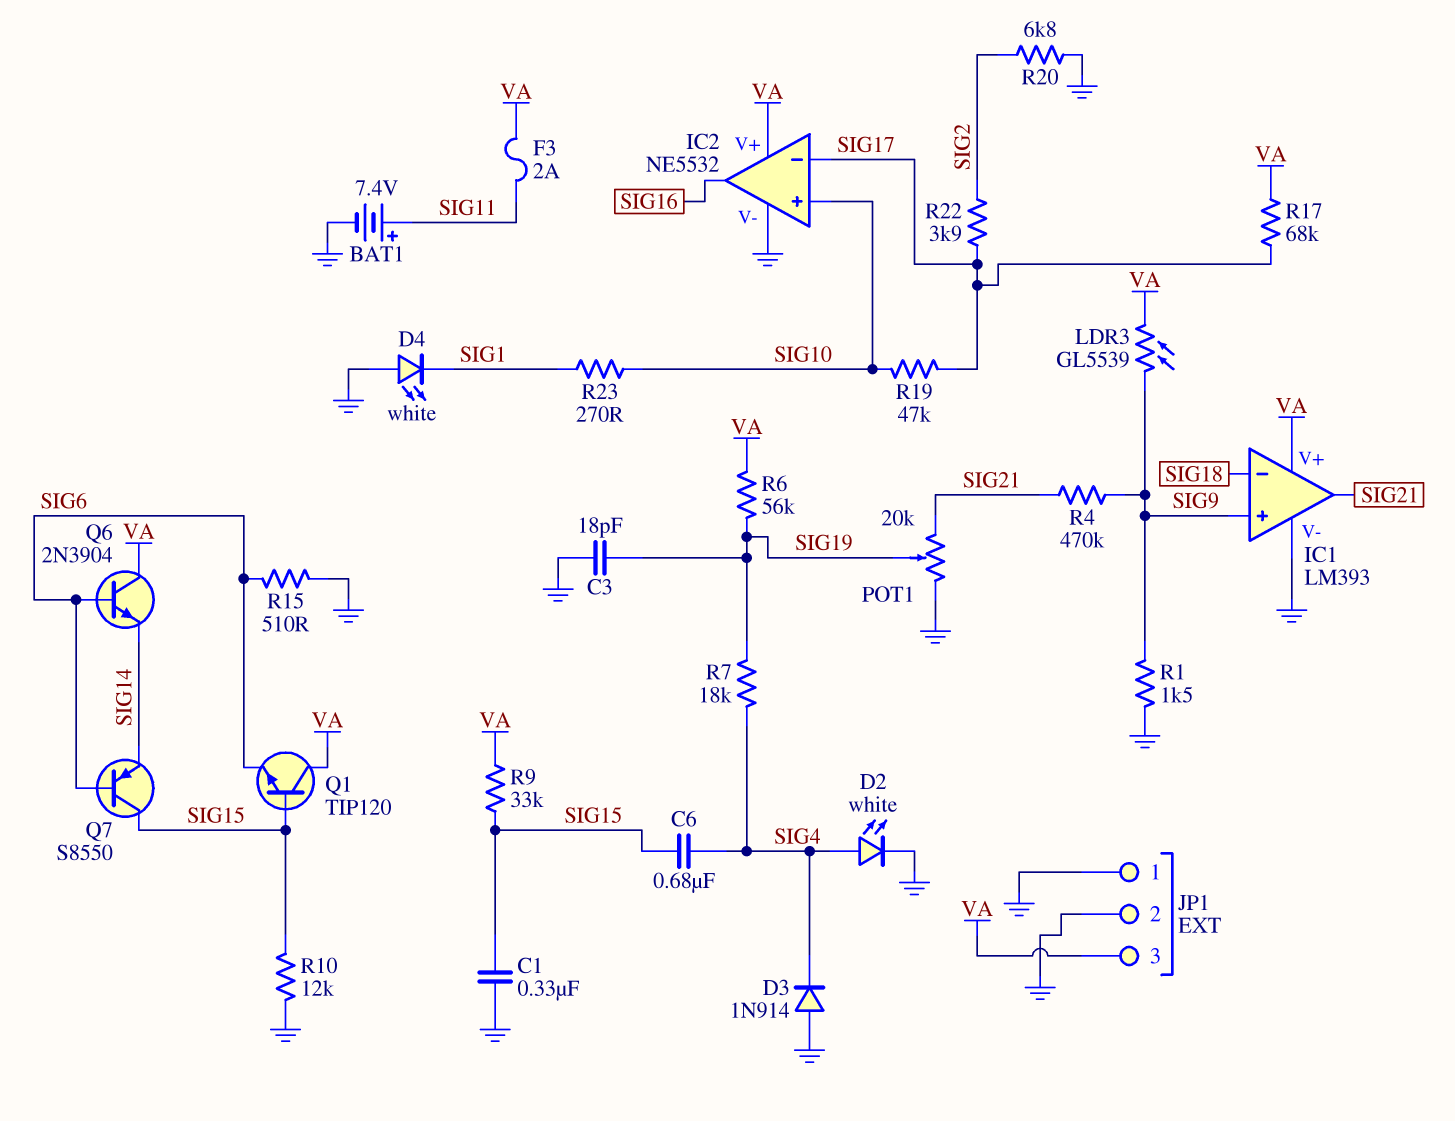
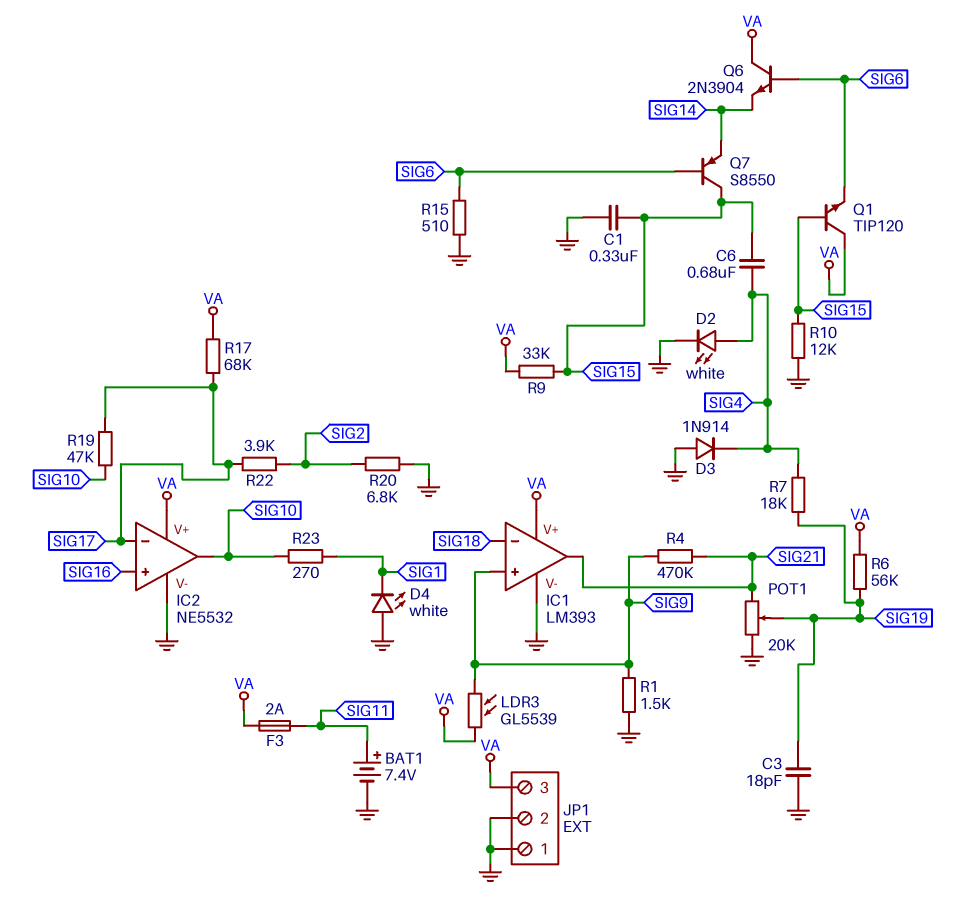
IC2 pin in+: SIG10 -> SIG16
IC2 pin out: SIG16 -> SIG10

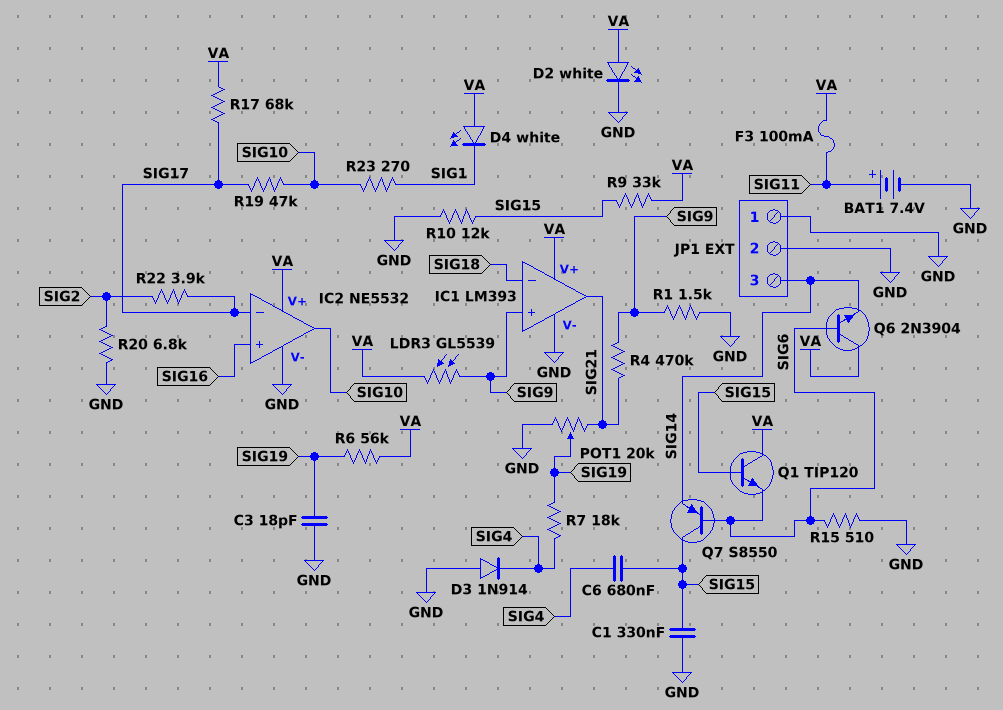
D2: LED white (A SIG4, K GND) -> LED white (A VA, K GND)
D4: LED white (A GND, K SIG1) -> LED white (A VA, K SIG1)
F3: 2A (SIG11, VA) -> 100mA (SIG11, VA)
JP1 pin 3: VA -> SIG14

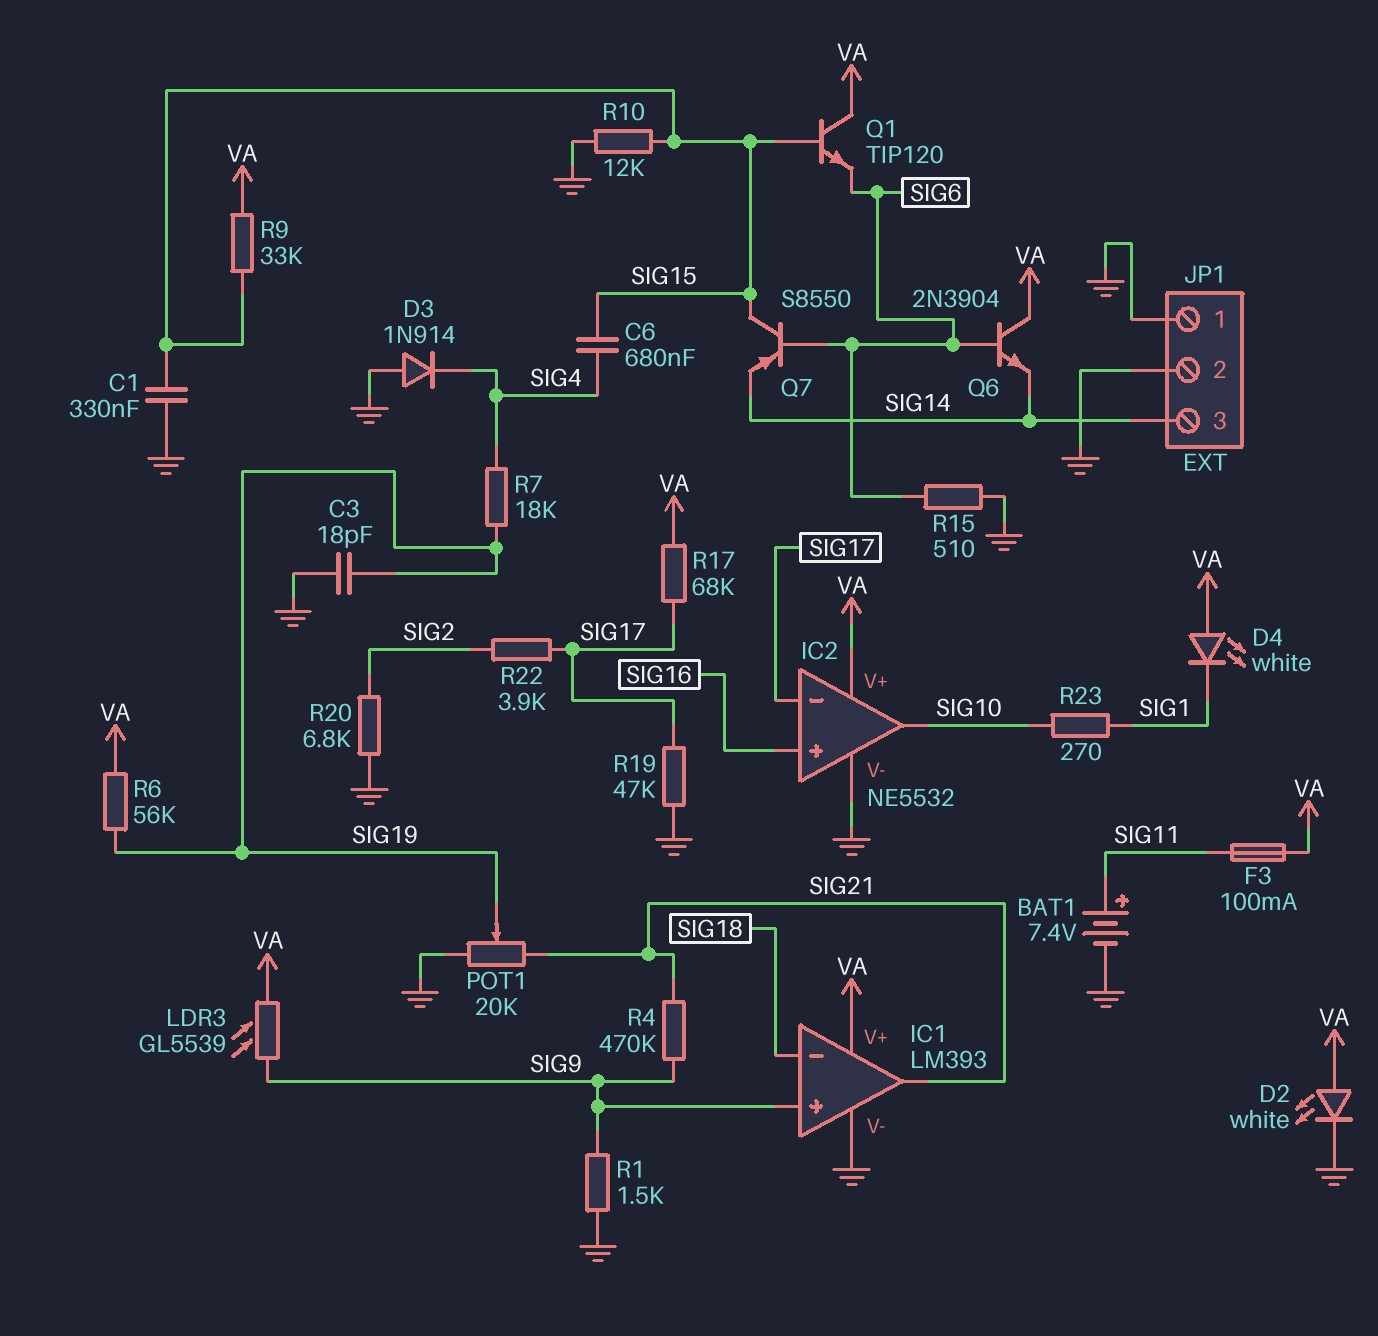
R19: 47k (SIG10, SIG17) -> 47k (GND, SIG17)

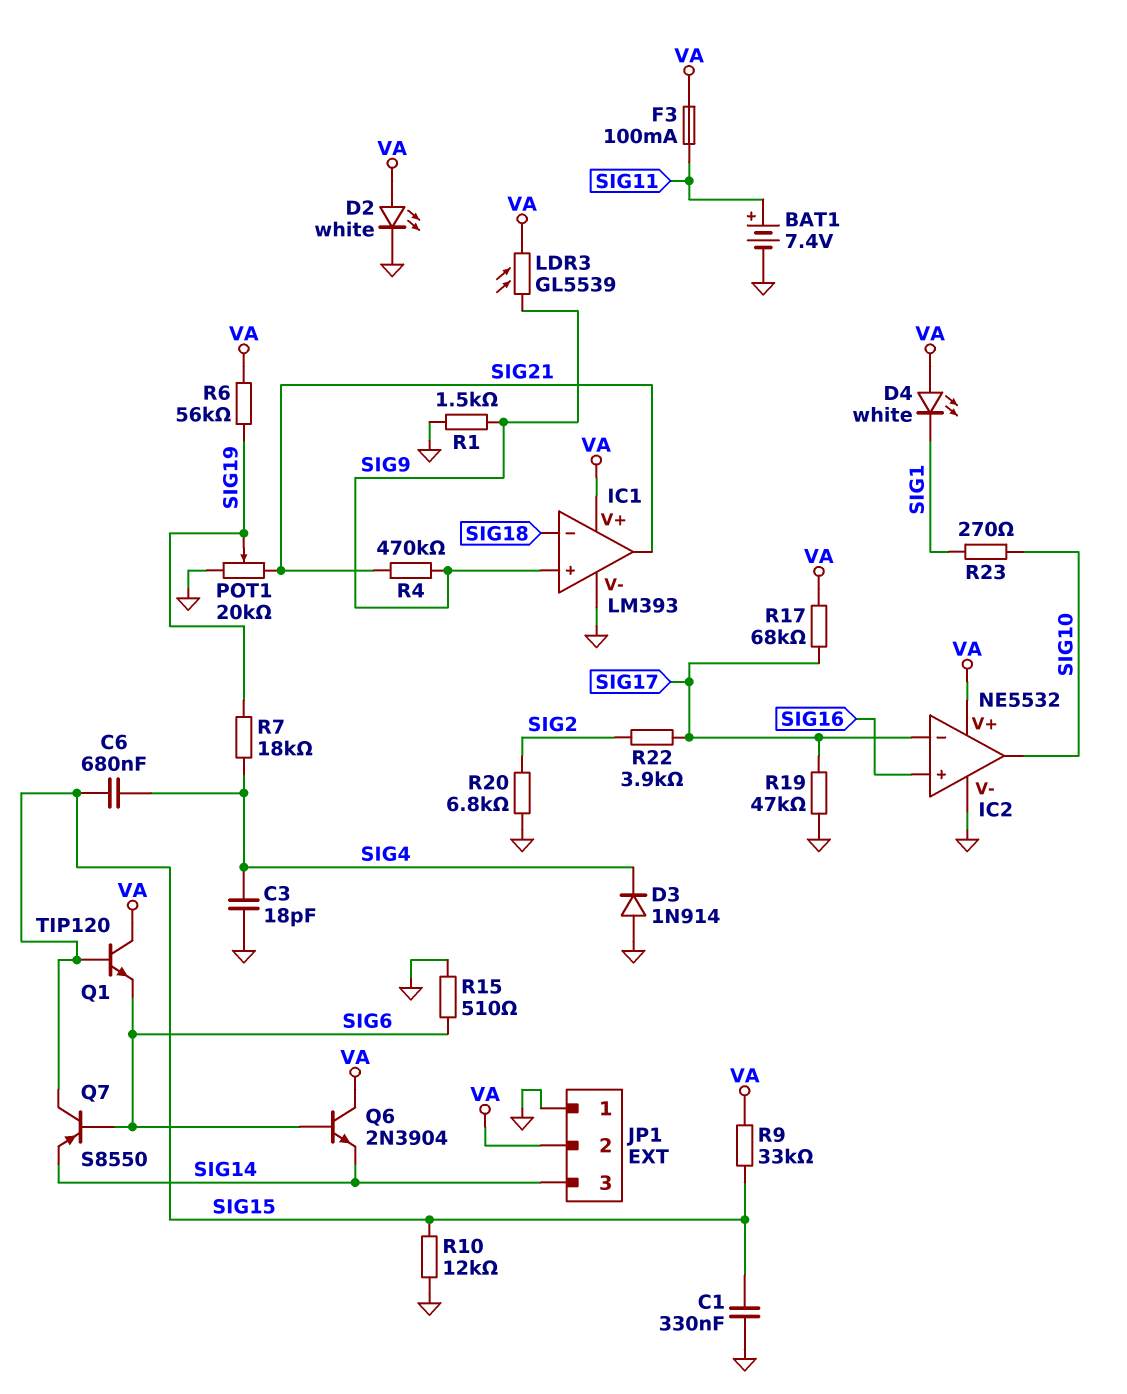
C3: 18pF (GND, SIG19) -> 18pF (GND, SIG4)
JP1 pin 2: GND -> VA

